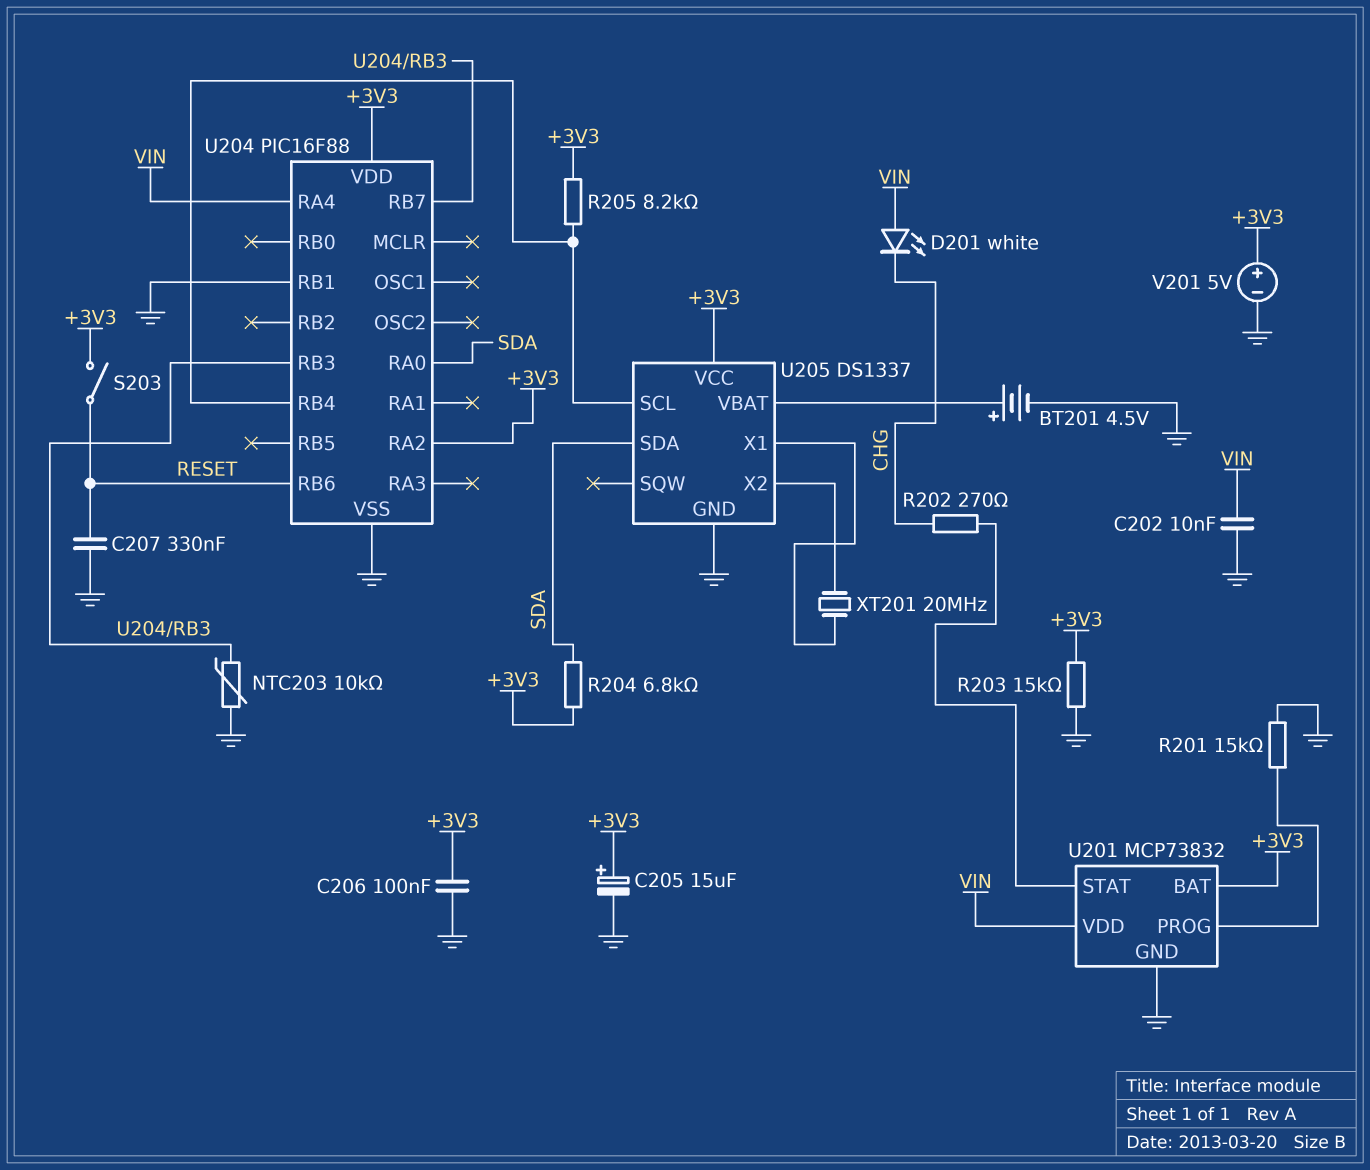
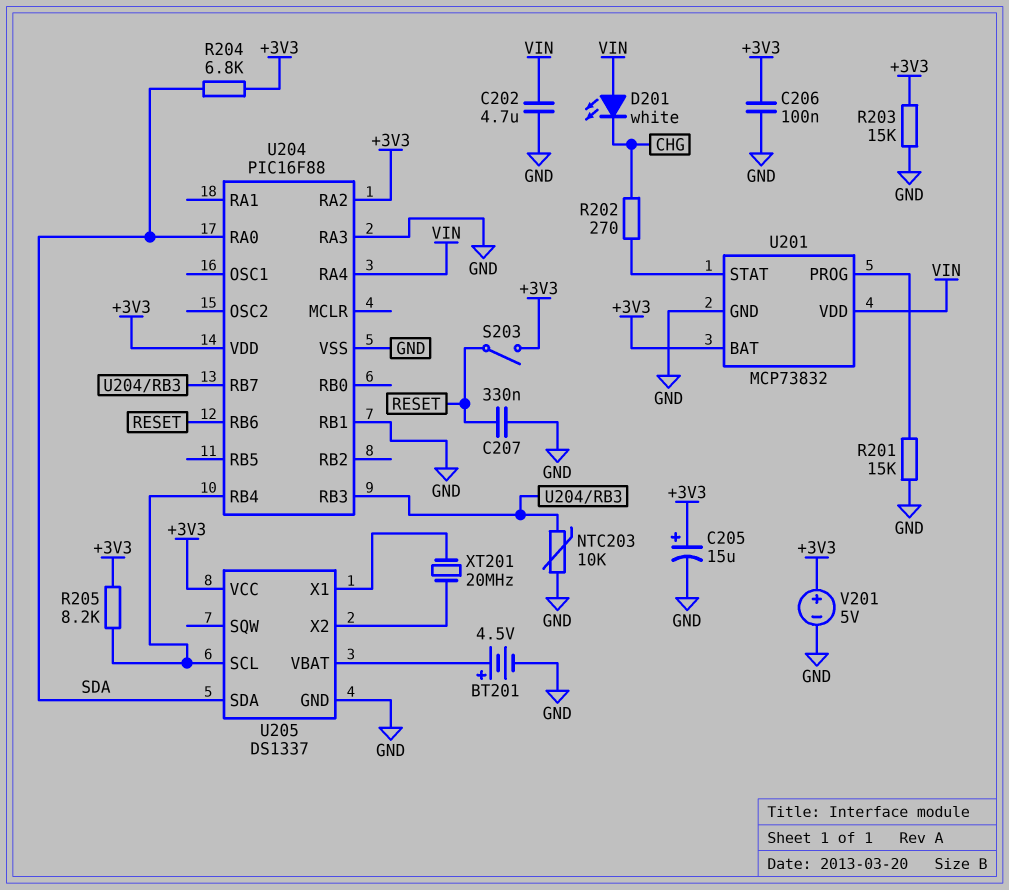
C202: 10nF (GND, VIN) -> 4.7uF (GND, VIN)
U204 pin RA3: none -> GND

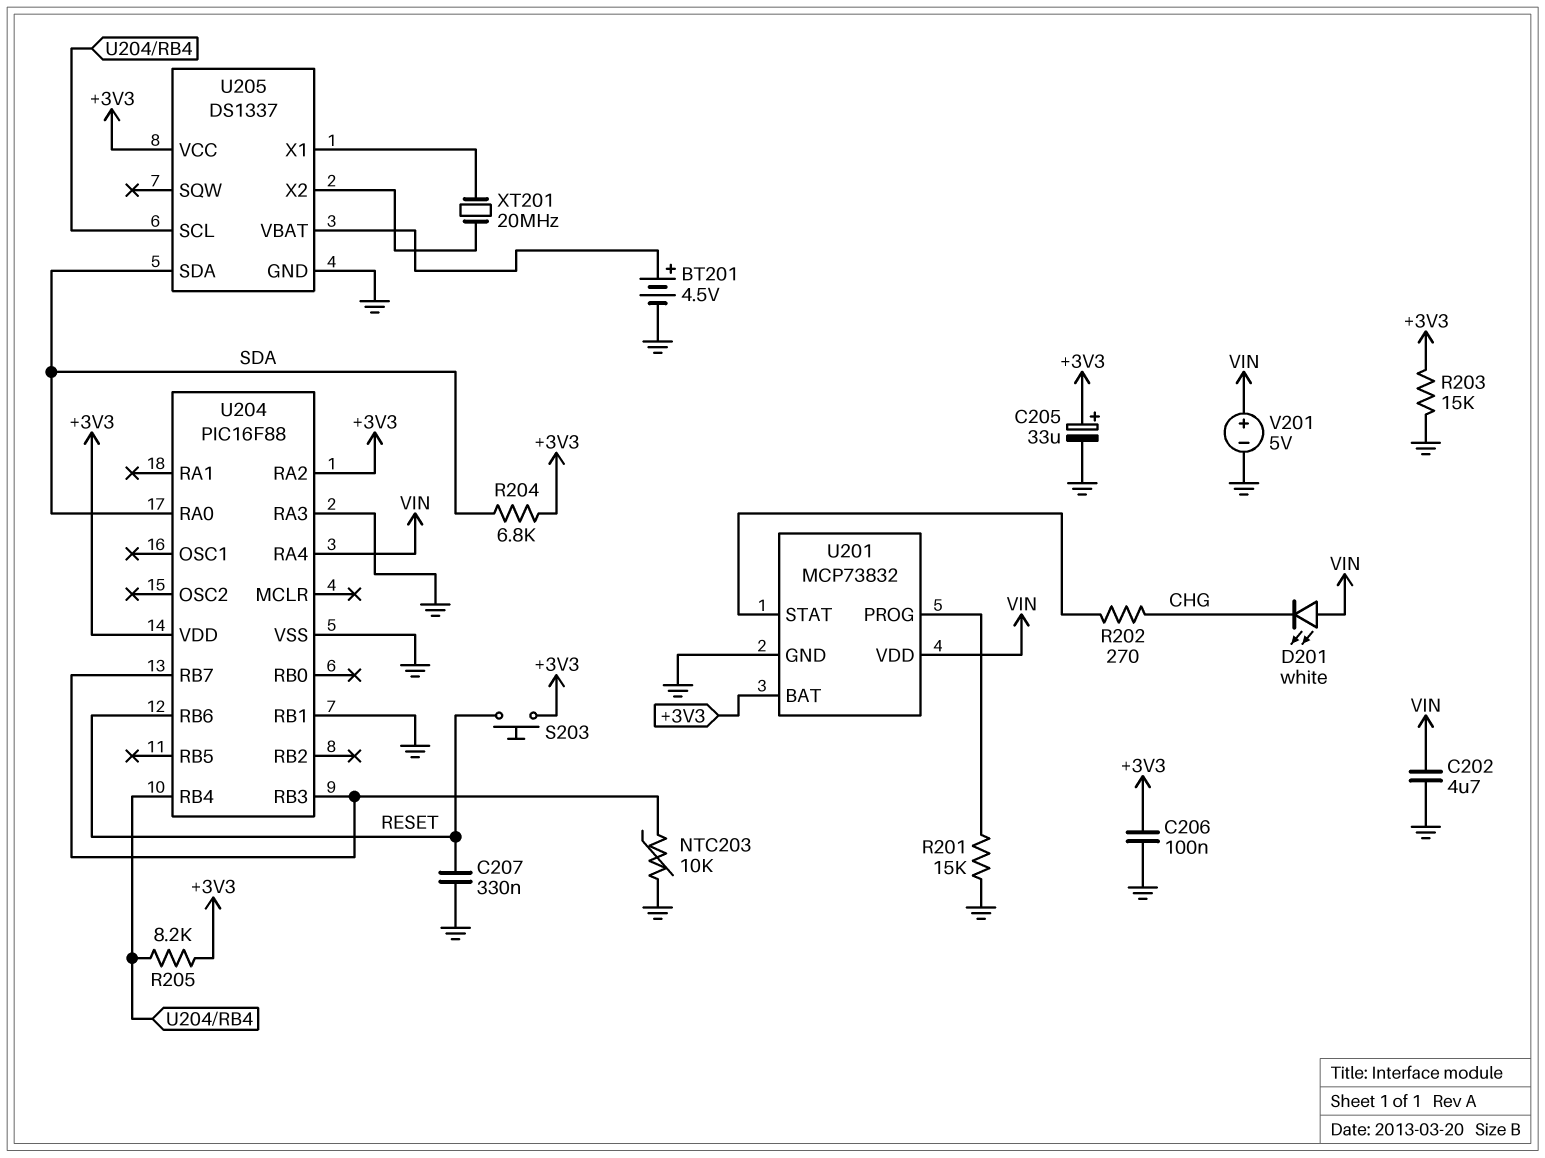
C205: 15uF (plus +3V3, minus GND) -> 33uF (plus +3V3, minus GND)
S203: switch (+3V3, RESET) -> button (+3V3, RESET)
V201: 5V (plus +3V3, minus GND) -> 5V (plus VIN, minus GND)

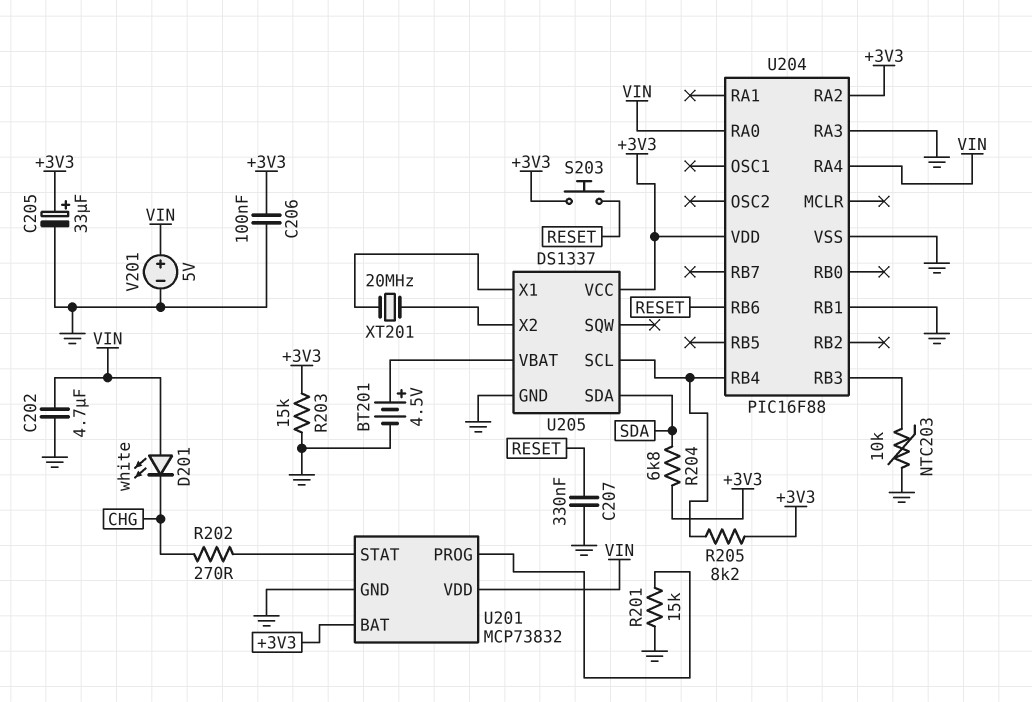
U204 pin RA0: SDA -> VIN
U204 pin RB7: U204/RB3 -> none

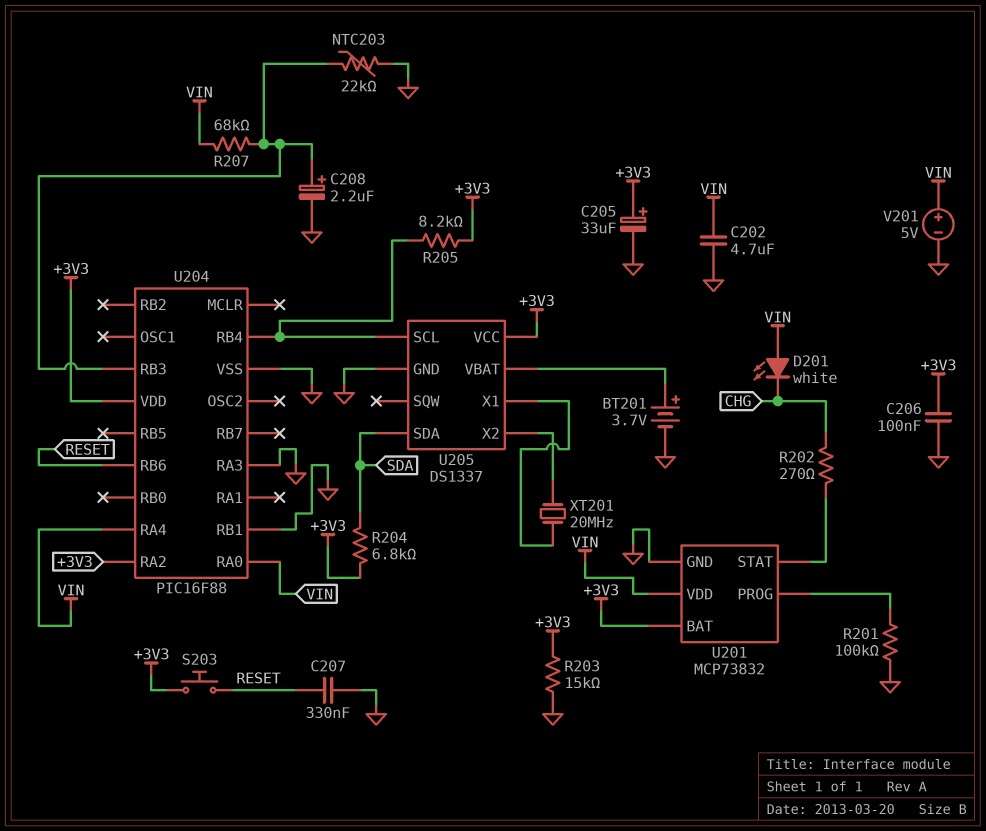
BT201: 4.5V (plus U205/VBAT, minus GND) -> 3.7V (plus U205/VBAT, minus GND)
C208: none -> 2.2uF (plus U204/RB3, minus GND)
NTC203: 10k (GND, U204/RB3) -> 22k (GND, U204/RB3)
R201: 15k (GND, U201/PROG) -> 100k (GND, U201/PROG)
R207: none -> 68k (U204/RB3, VIN)

